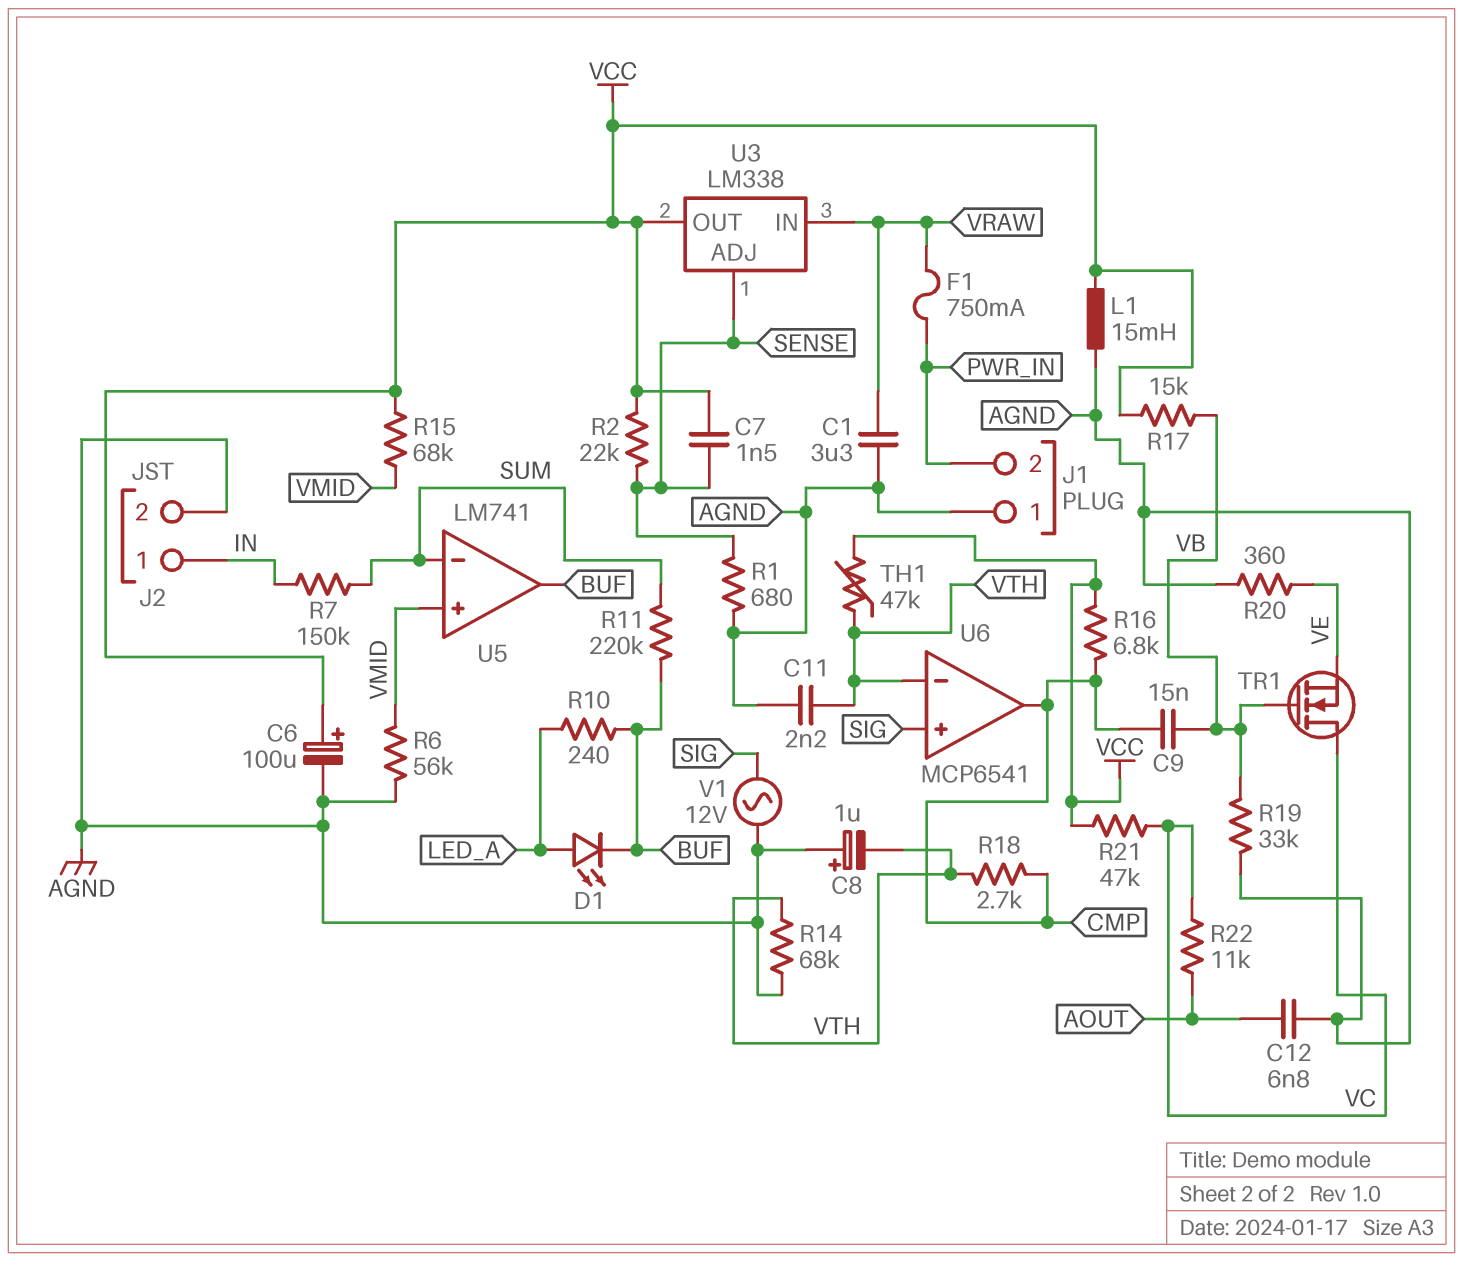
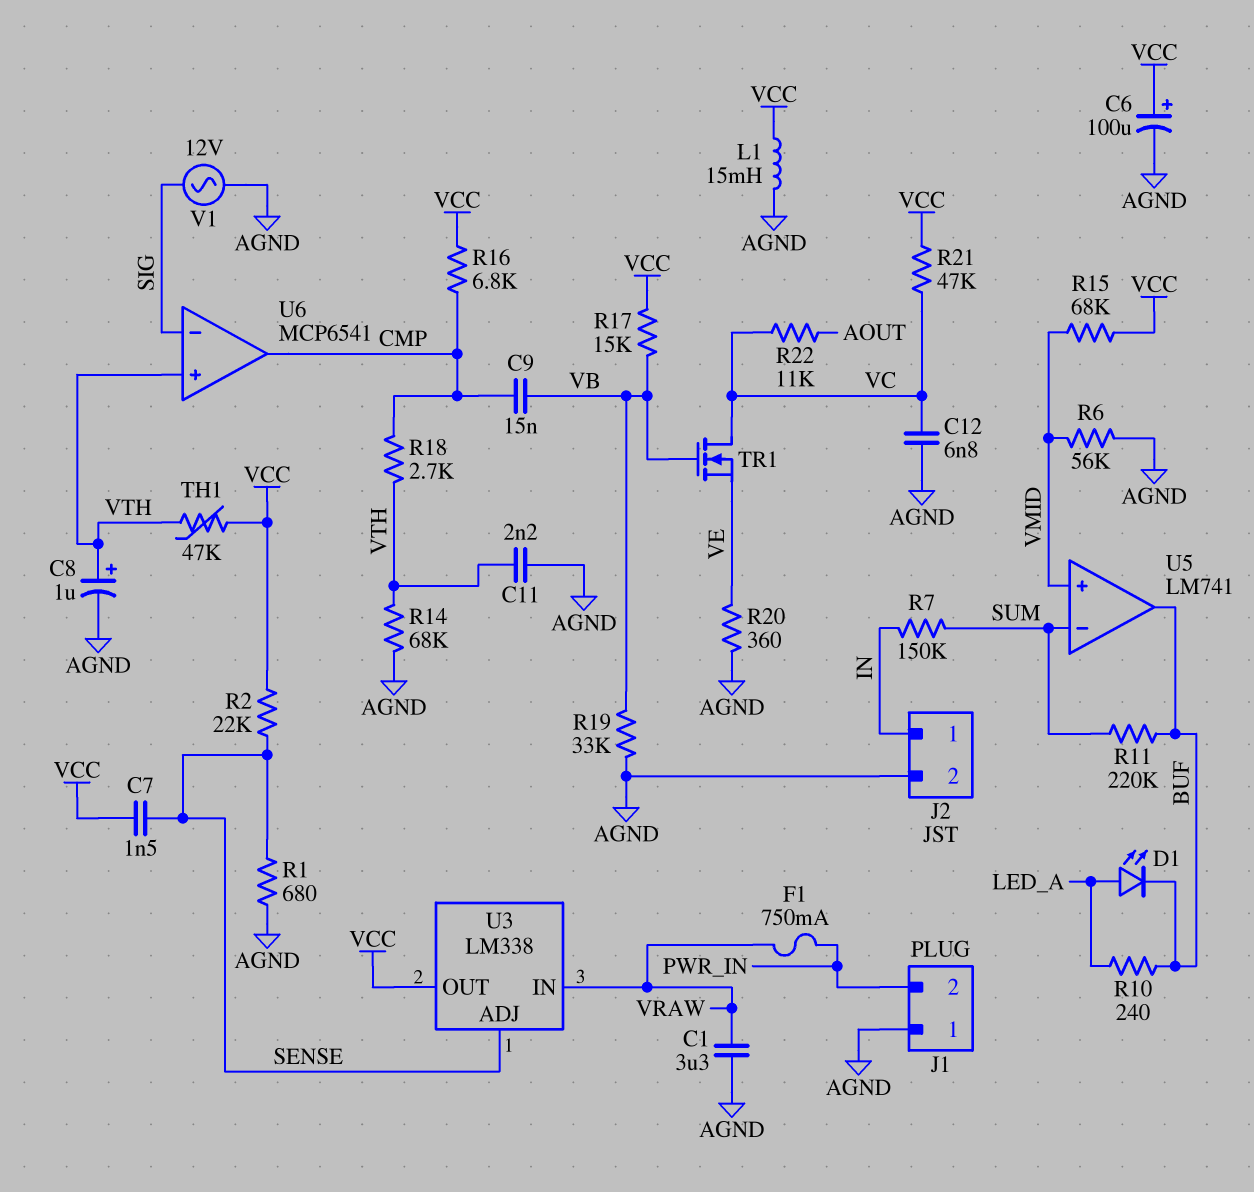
C8: 1uF (plus AGND, minus VTH) -> 1uF (plus VTH, minus AGND)
C12: 6.8nF (AGND, AOUT) -> 6.8nF (AGND, VC)
U6 pin in+: SIG -> VTH
U6 pin in-: VTH -> SIG

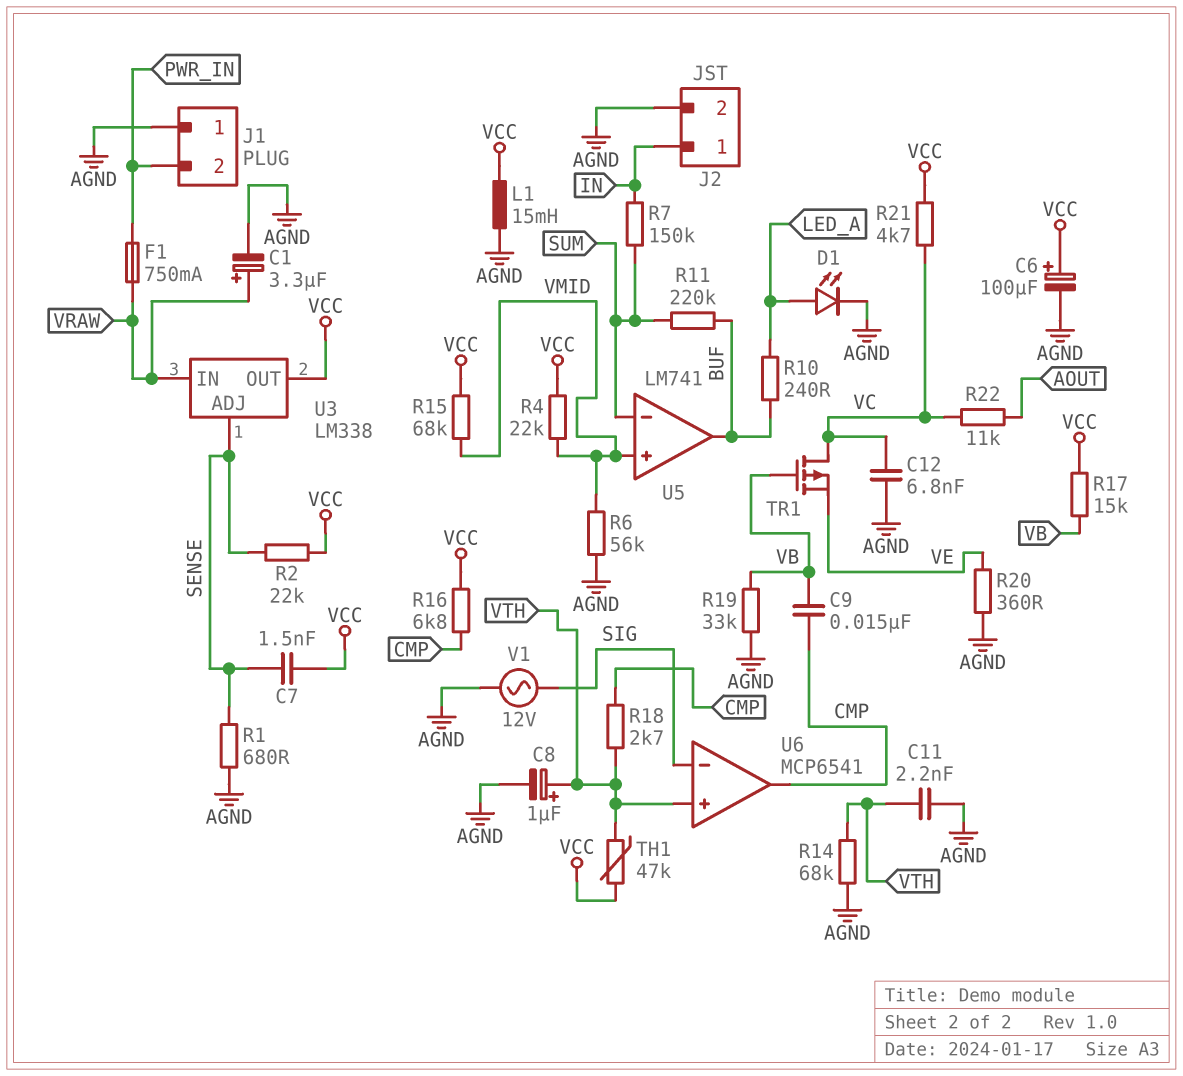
C1: 3.3uF (AGND, VRAW) -> 3.3uF (plus VRAW, minus AGND)
D1: LED (A LED_A, K BUF) -> LED (A LED_A, K AGND)
R4: none -> 22k (VCC, VMID)
R21: 47k (VC, VCC) -> 4.7k (VC, VCC)
TR1: NMOS (G VB, D VC, S VE) -> PMOS (G VB, D VC, S VE)

